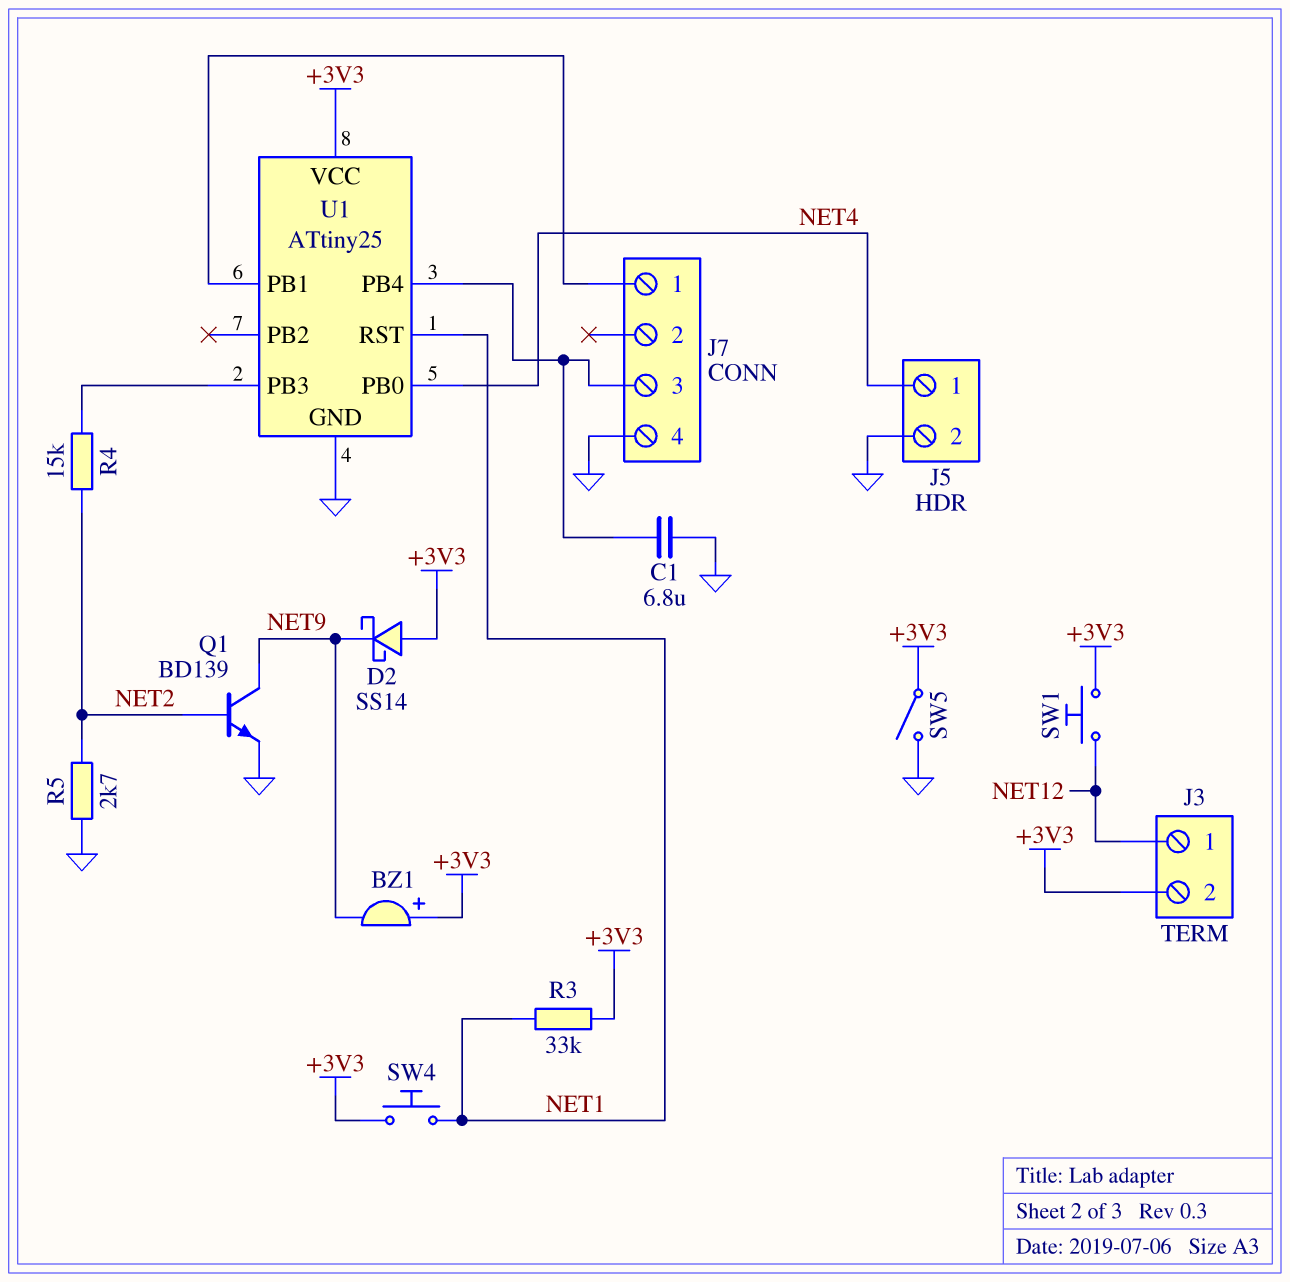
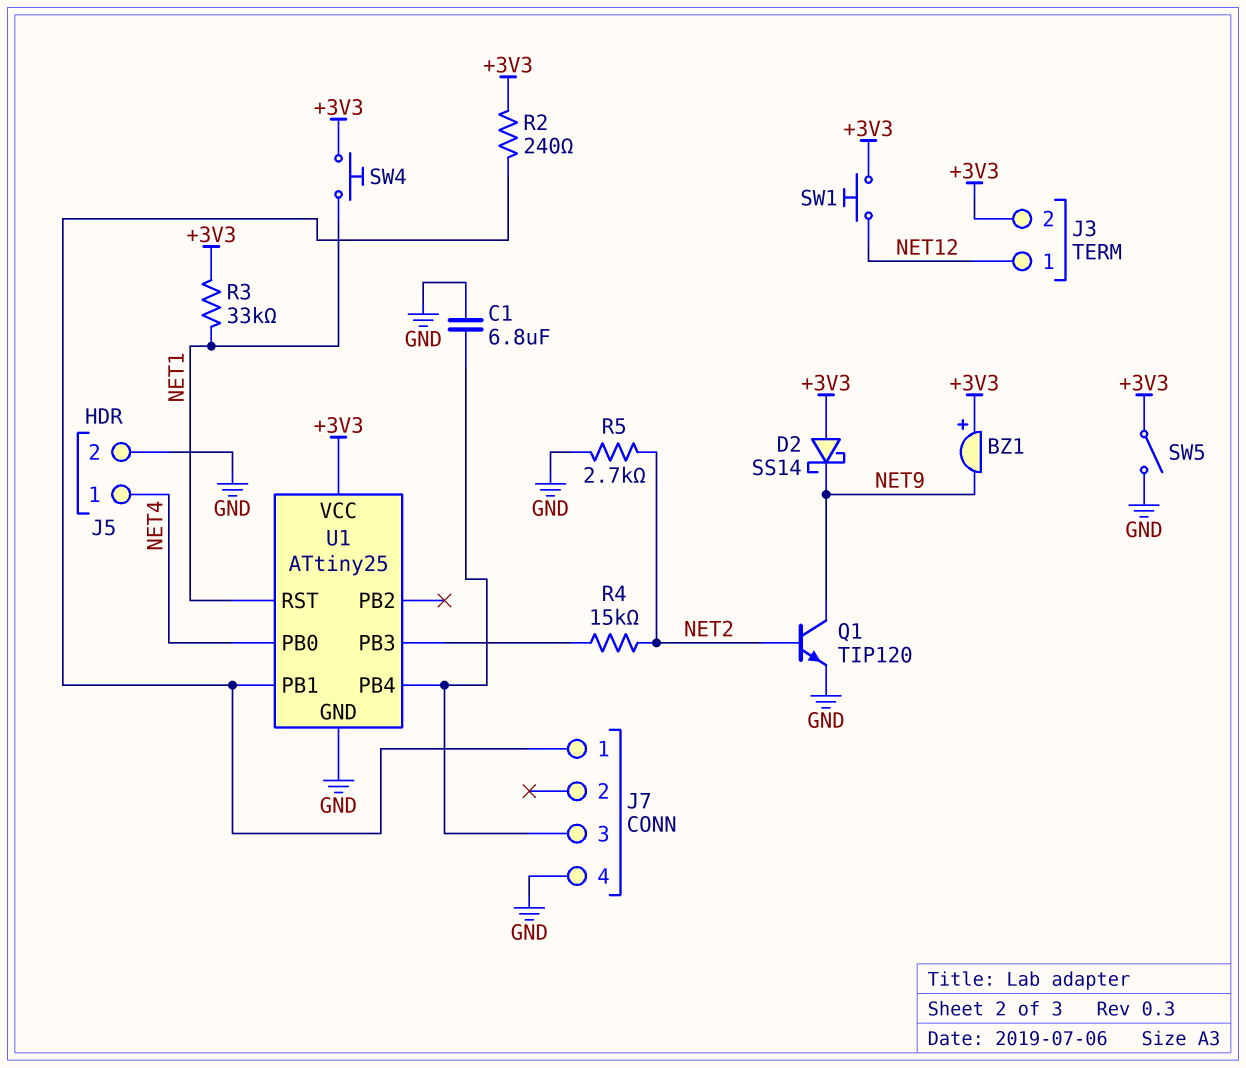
Q1: NPN BD139 (B NET2, C NET9, E GND) -> NPN TIP120 (B NET2, C NET9, E GND)
R2: none -> 240 (+3V3, J7/1)

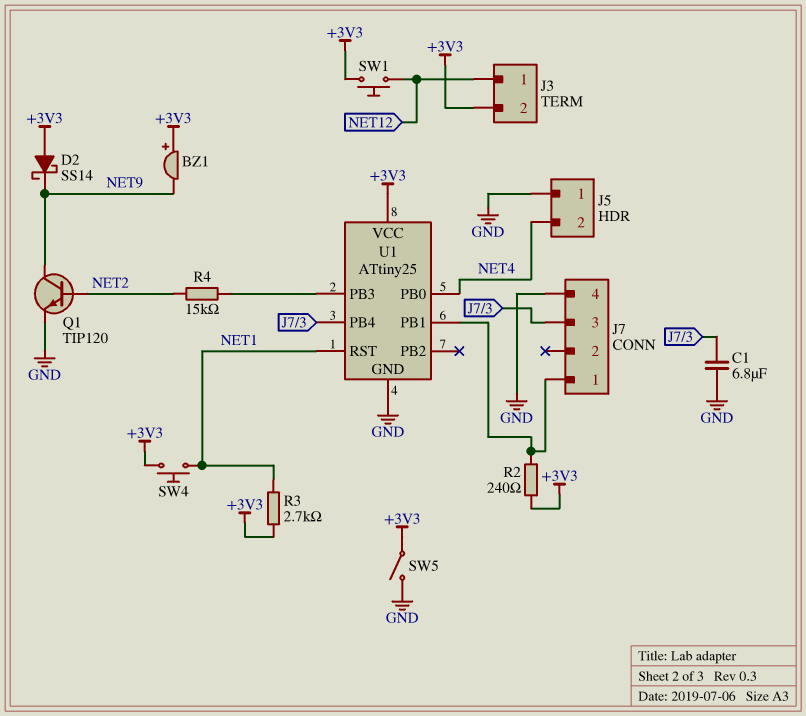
J5 pin 1: NET4 -> GND
J5 pin 2: GND -> NET4
R3: 33k (+3V3, NET1) -> 2.7k (+3V3, NET1)
R5: 2.7k (GND, NET2) -> none

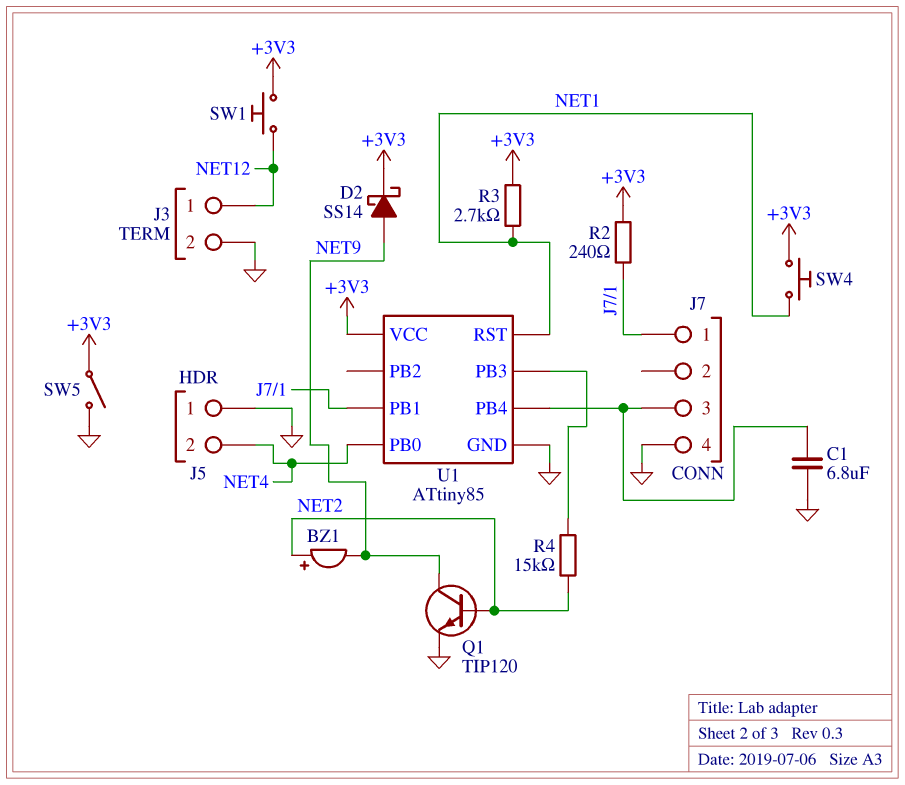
BZ1: buzzer (plus +3V3, minus NET9) -> buzzer (plus NET2, minus NET9)
D2: schottky SS14 (A +3V3, K NET9) -> schottky SS14 (A NET9, K +3V3)
J3 pin 2: +3V3 -> GND
U1: ATtiny25 -> ATtiny85

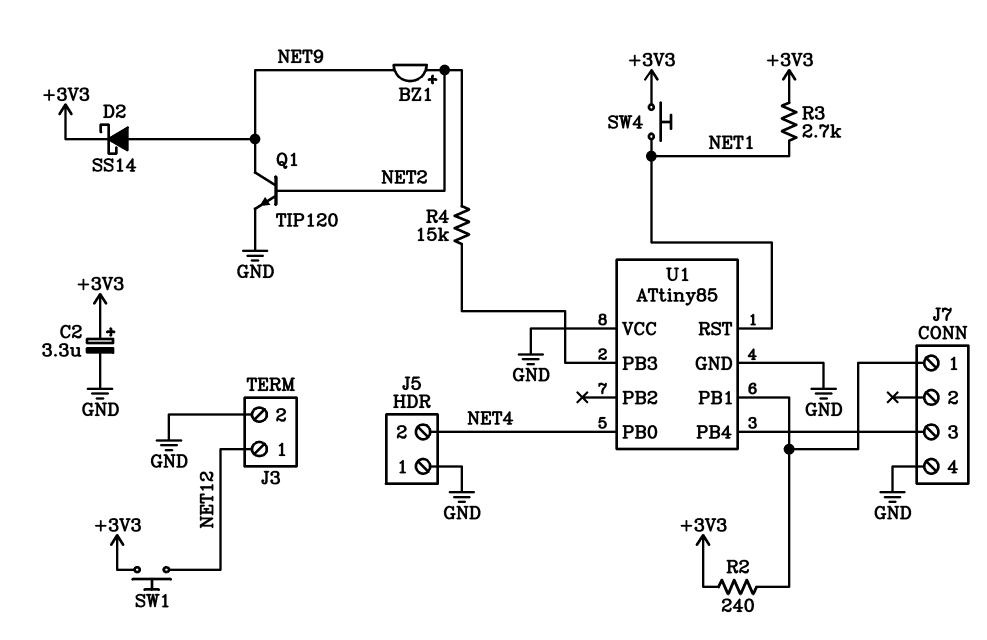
C1: 6.8uF (GND, J7/3) -> none
C2: none -> 3.3uF (plus +3V3, minus GND)
SW5: switch (+3V3, GND) -> none
U1 pin VCC: +3V3 -> GND

